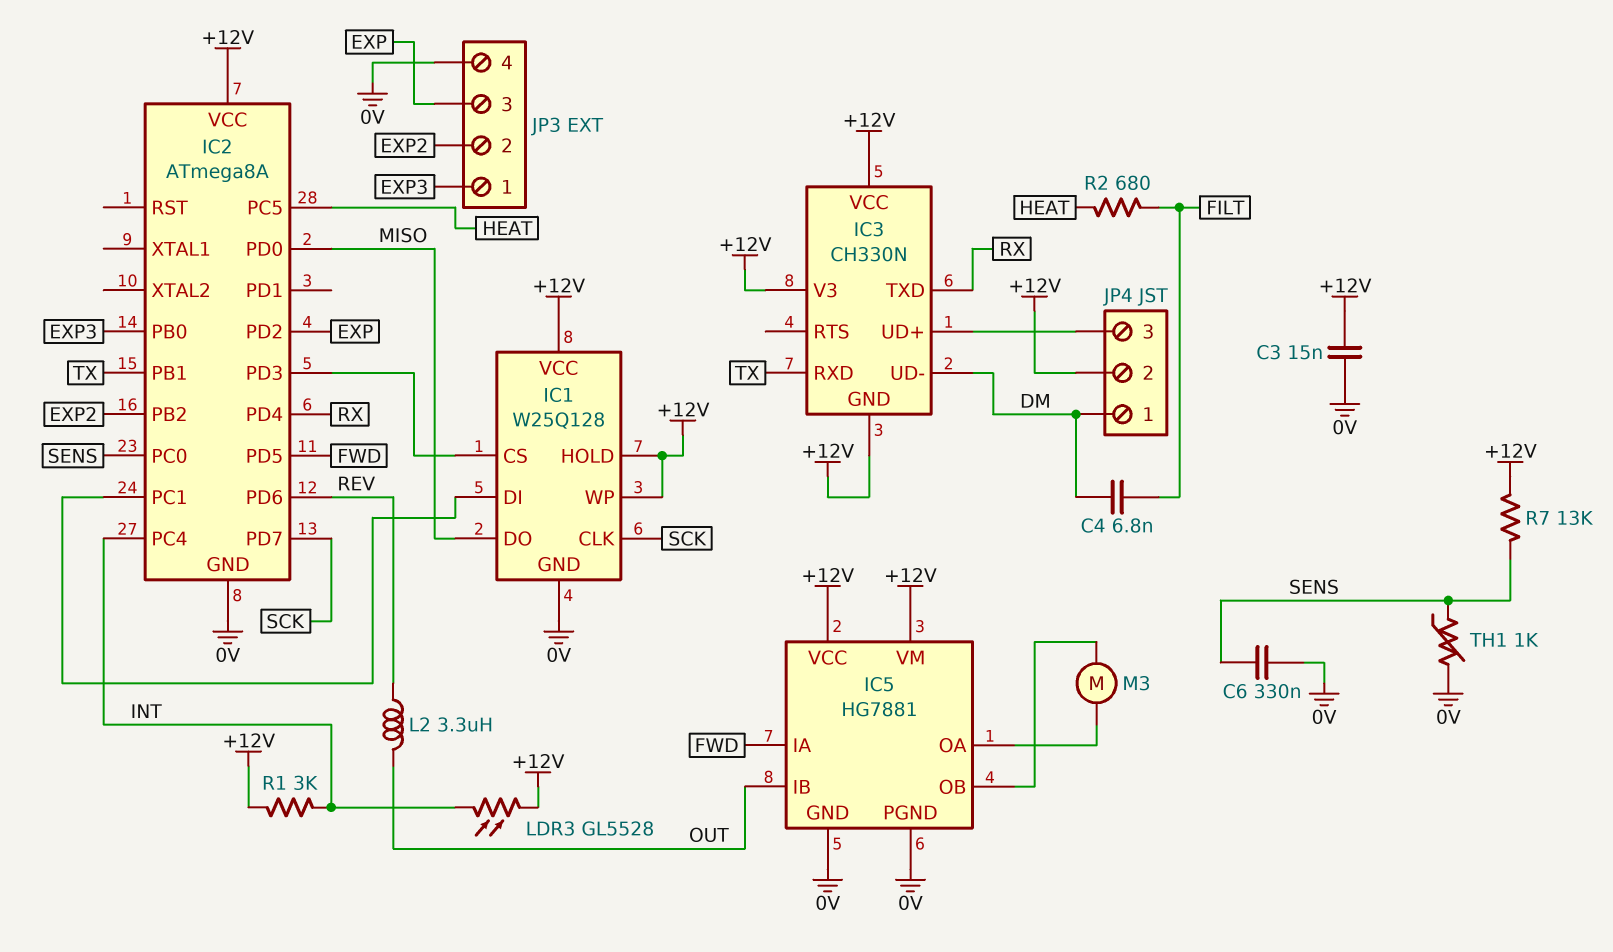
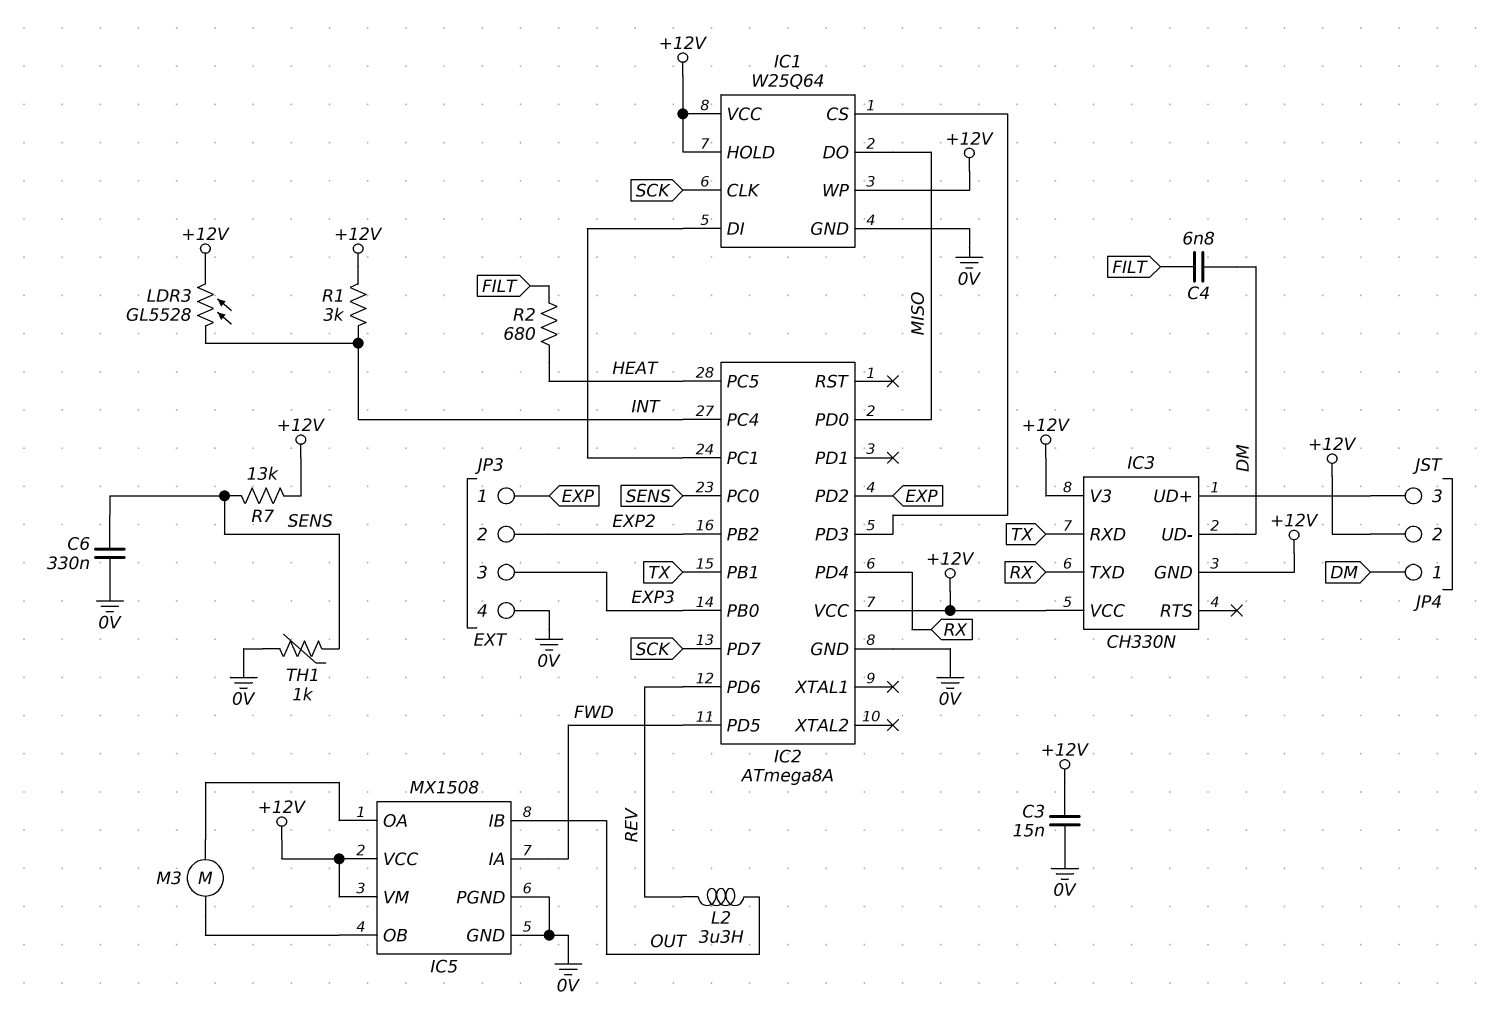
IC1: W25Q128 -> W25Q64
IC5: HG7881 -> MX1508
JP3 pin 1: EXP3 -> EXP
JP3 pin 3: EXP -> EXP3

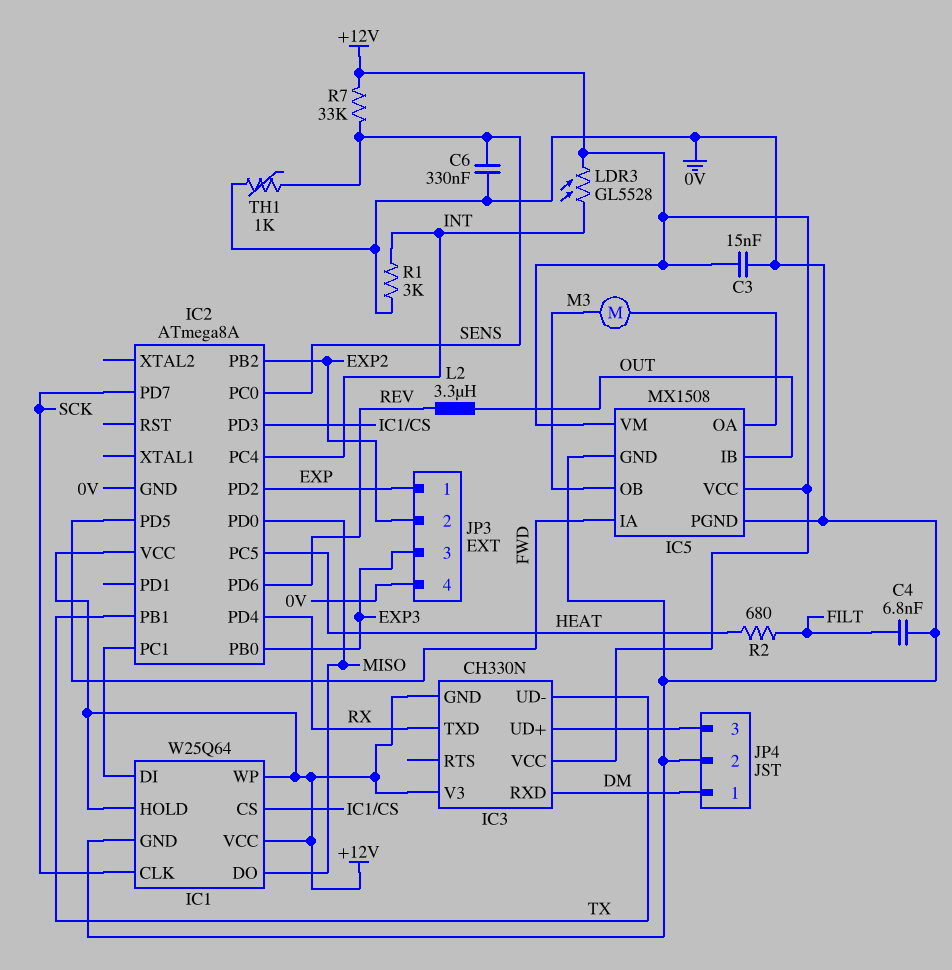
C4: 6.8nF (DM, FILT) -> 6.8nF (0V, FILT)
IC3 pin RXD: TX -> DM
IC3 pin UD-: DM -> TX
JP4 pin 2: +12V -> 0V
R1: 3k (+12V, INT) -> 3k (0V, INT)
R7: 13k (+12V, SENS) -> 33k (+12V, SENS)

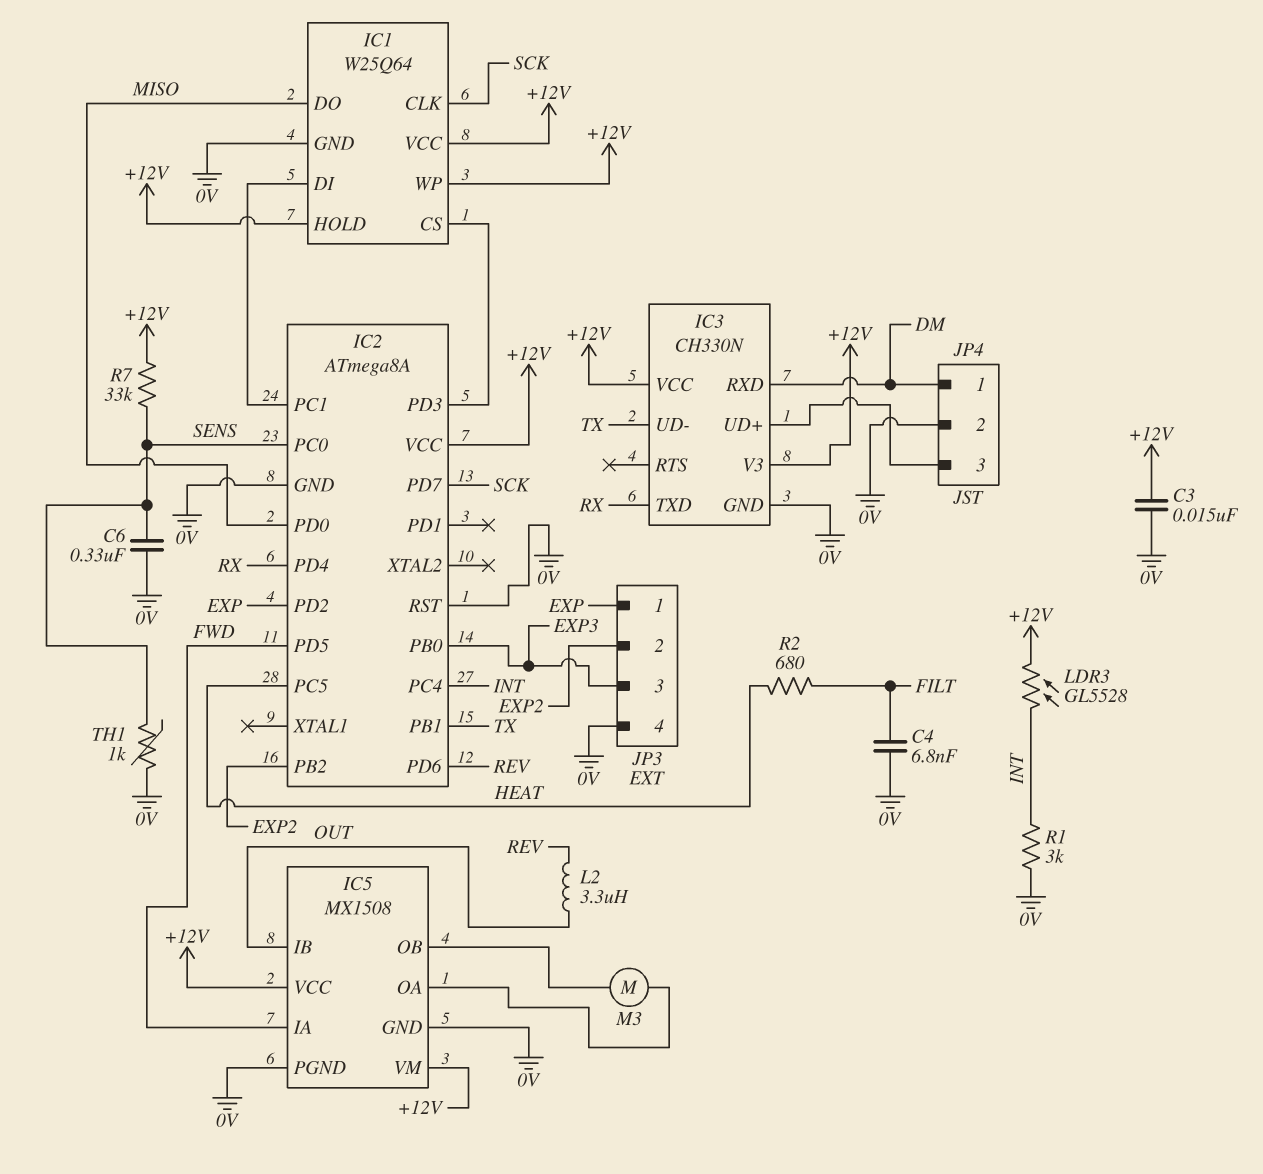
IC2 pin RST: none -> 0V
IC3 pin GND: +12V -> 0V

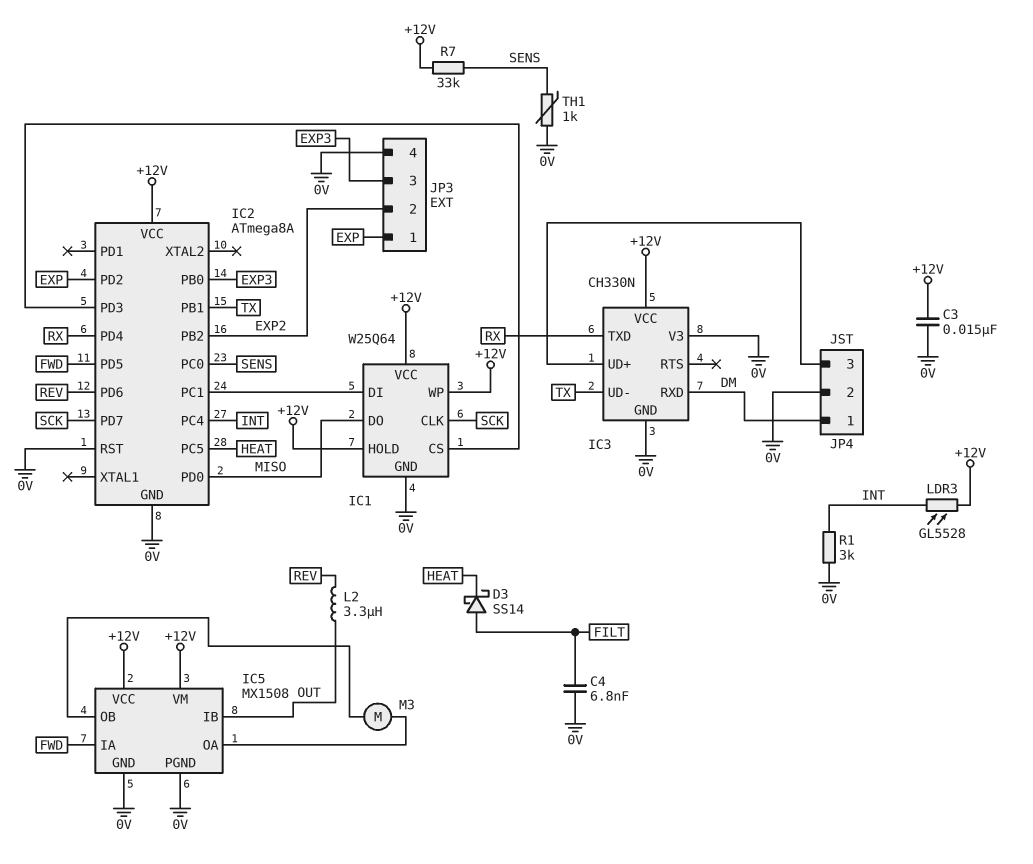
C6: 330nF (0V, SENS) -> none
D3: none -> schottky SS14 (A FILT, K HEAT)
IC3 pin V3: +12V -> 0V
R2: 680 (FILT, HEAT) -> none

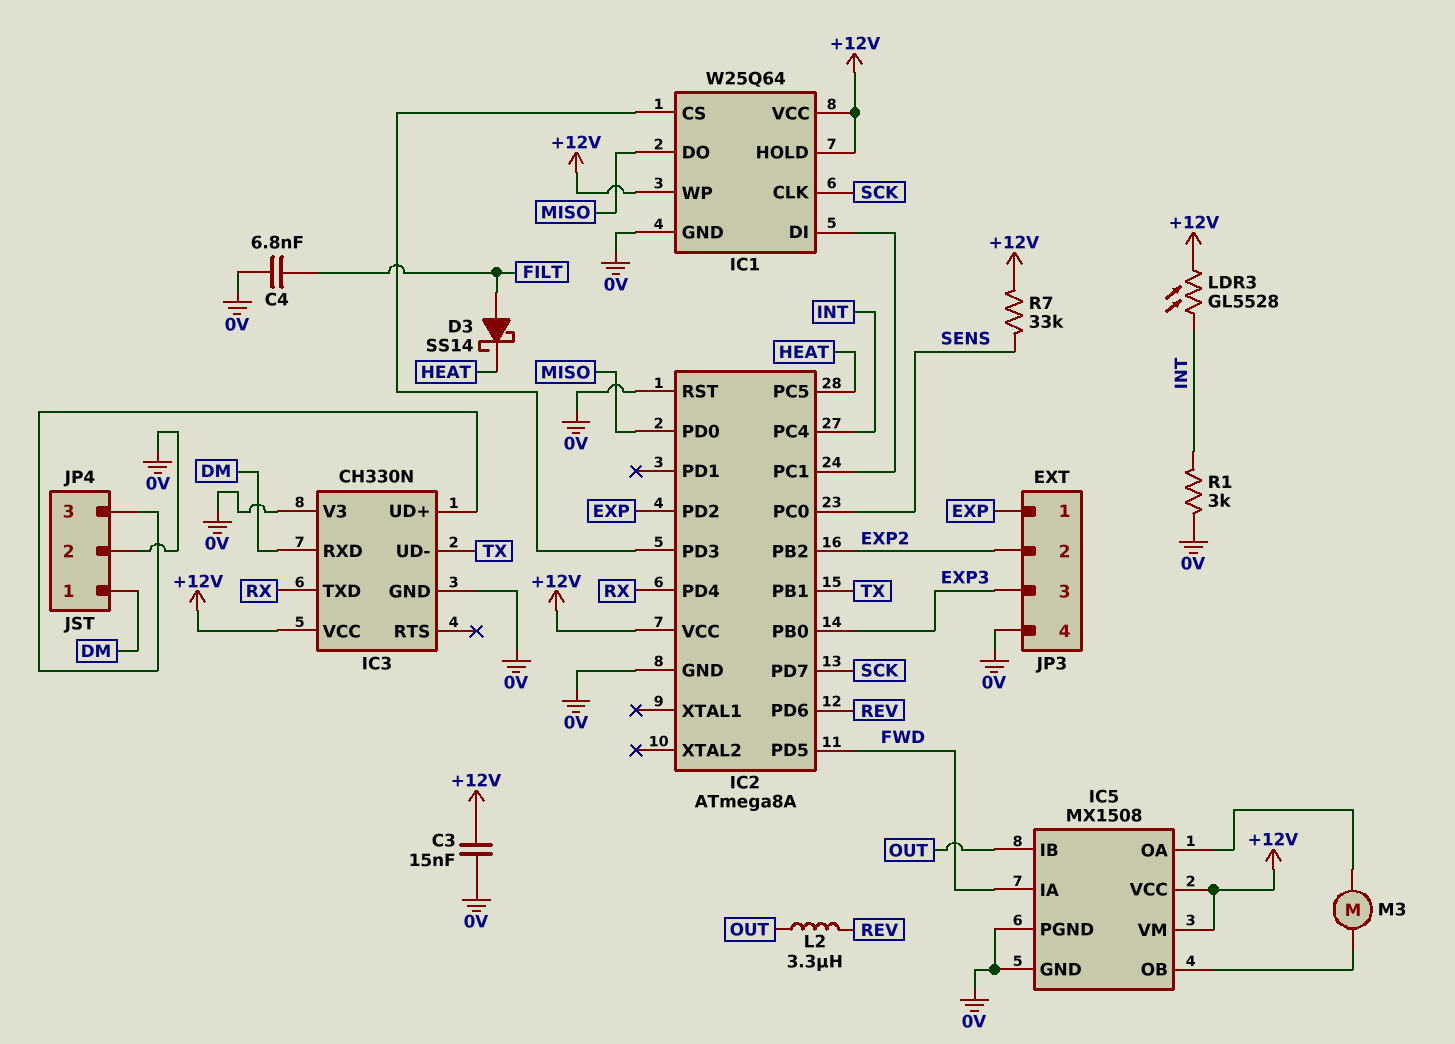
TH1: 1k (0V, SENS) -> none

